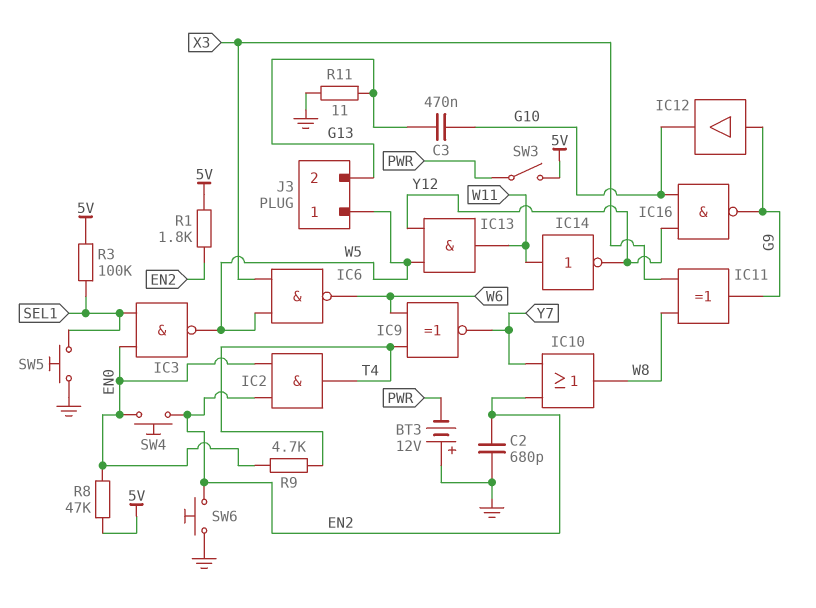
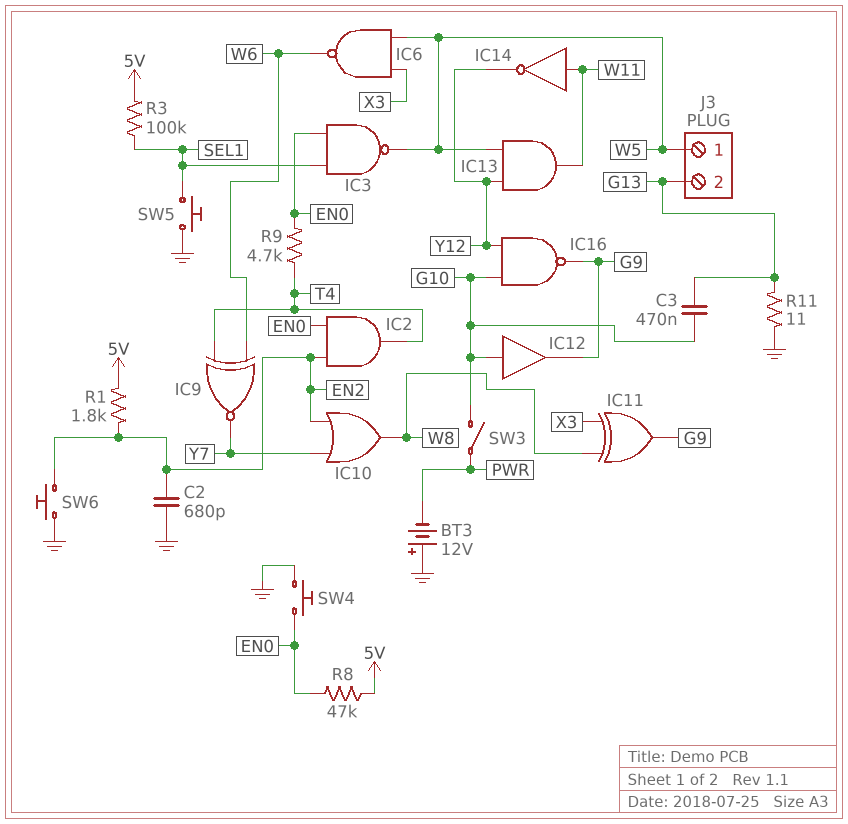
IC12: buffer (in G9, out G10) -> buffer (in G10, out G9)
SW3: switch (5V, PWR) -> switch (G10, PWR)
SW4: button (EN0, EN2) -> button (EN0, GND)

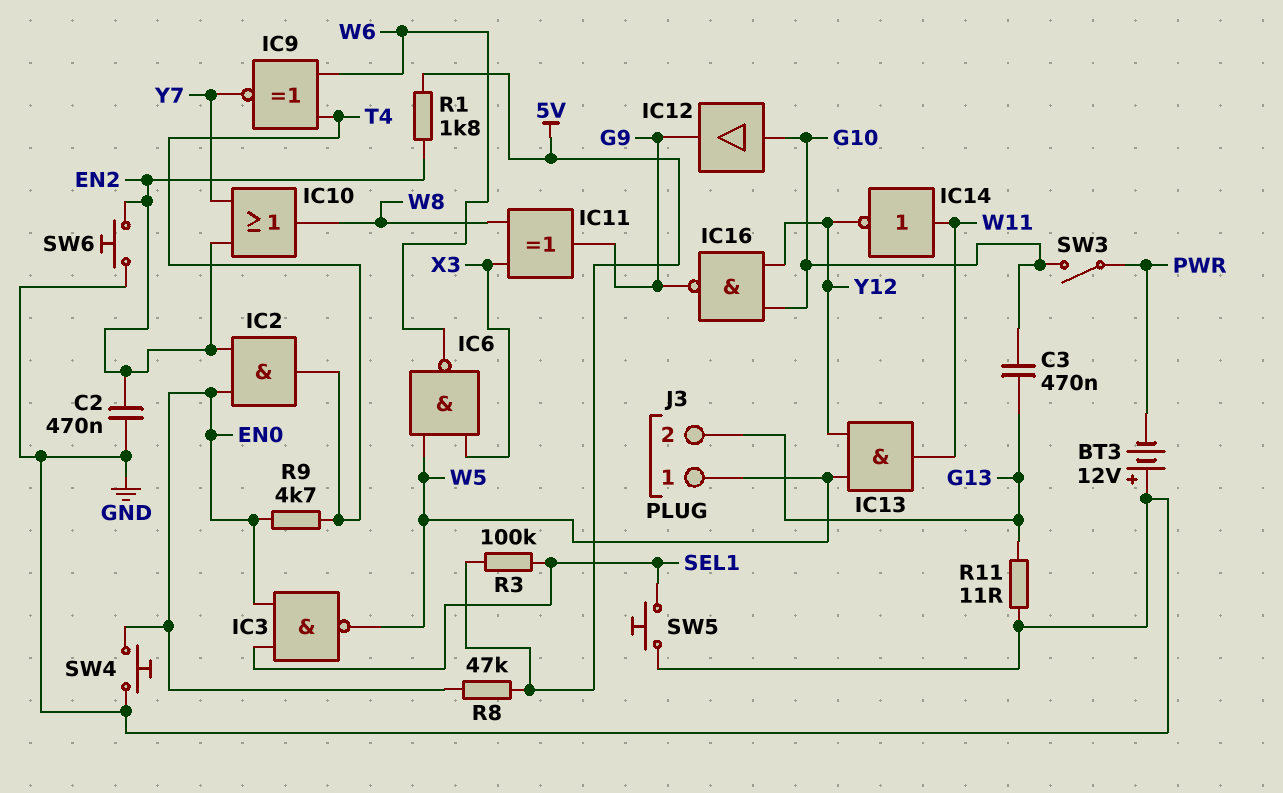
C2: 680pF (EN2, GND) -> 470nF (EN2, GND)

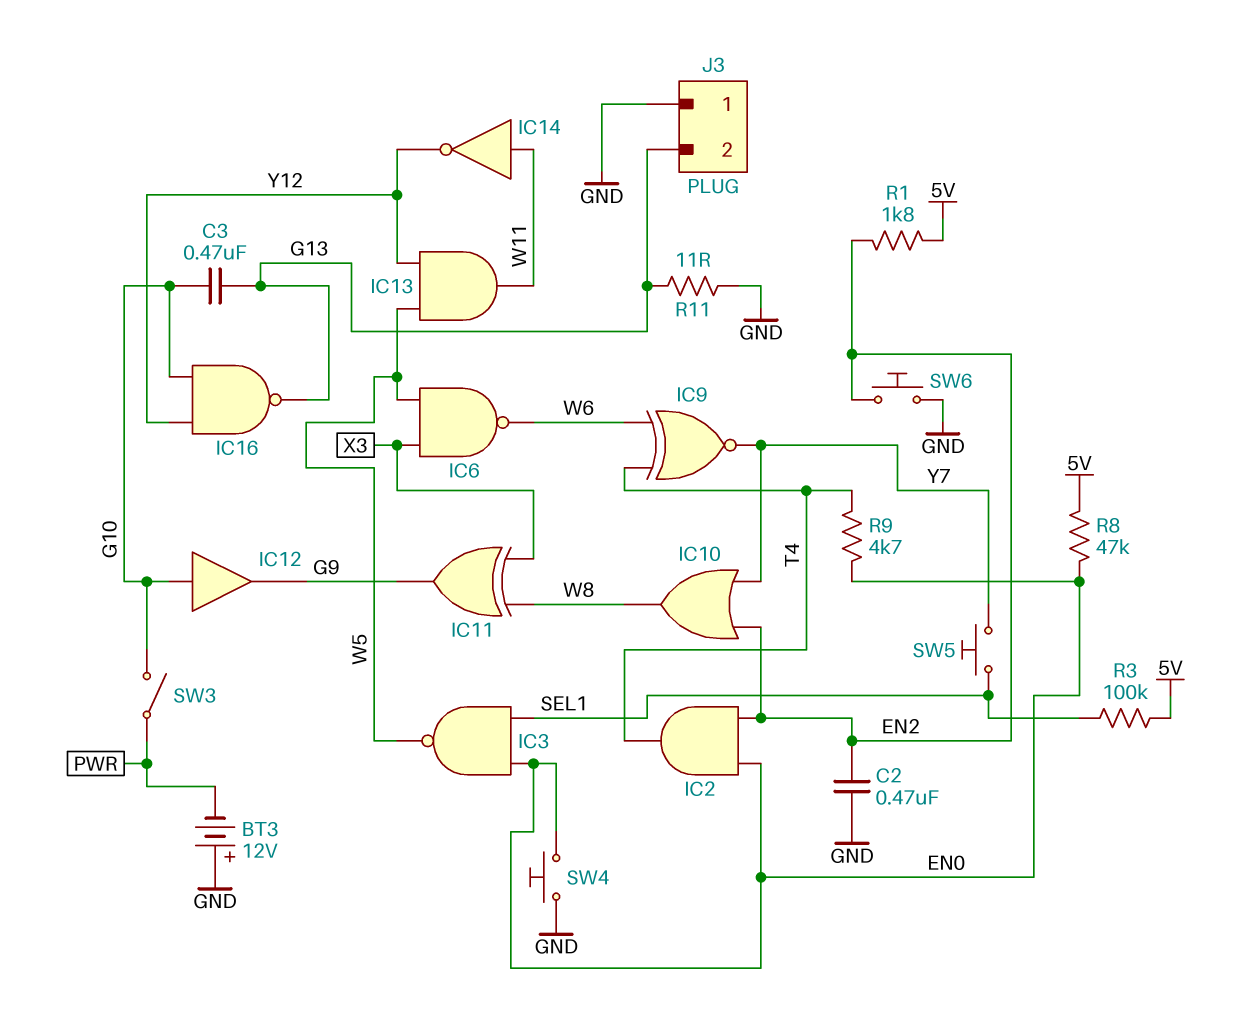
IC16: NAND (in G10, in Y12, out G9) -> NAND (in G10, in Y12, out G13)
J3 pin 1: W5 -> GND
SW5: button (GND, SEL1) -> button (SEL1, Y7)

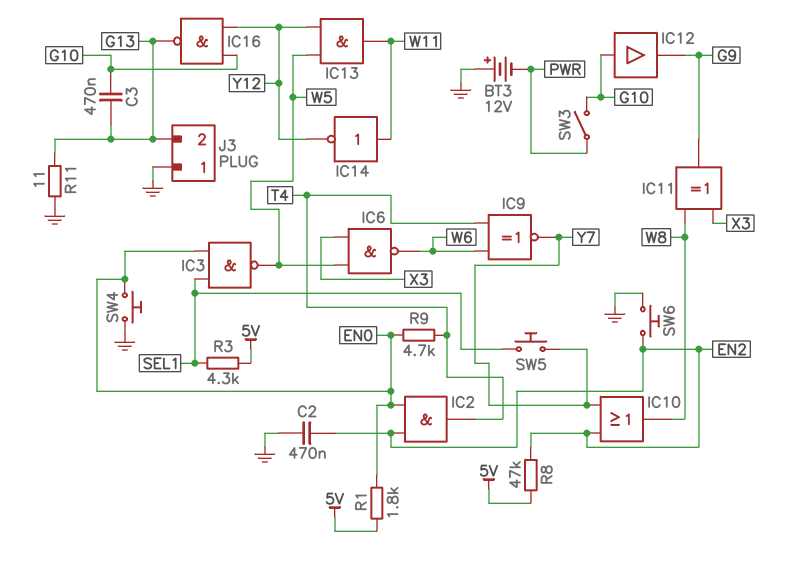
R1: 1.8k (5V, EN2) -> 1.8k (5V, EN0)
R3: 100k (5V, SEL1) -> 4.3k (5V, SEL1)
R8: 47k (5V, EN0) -> 47k (5V, EN2)

